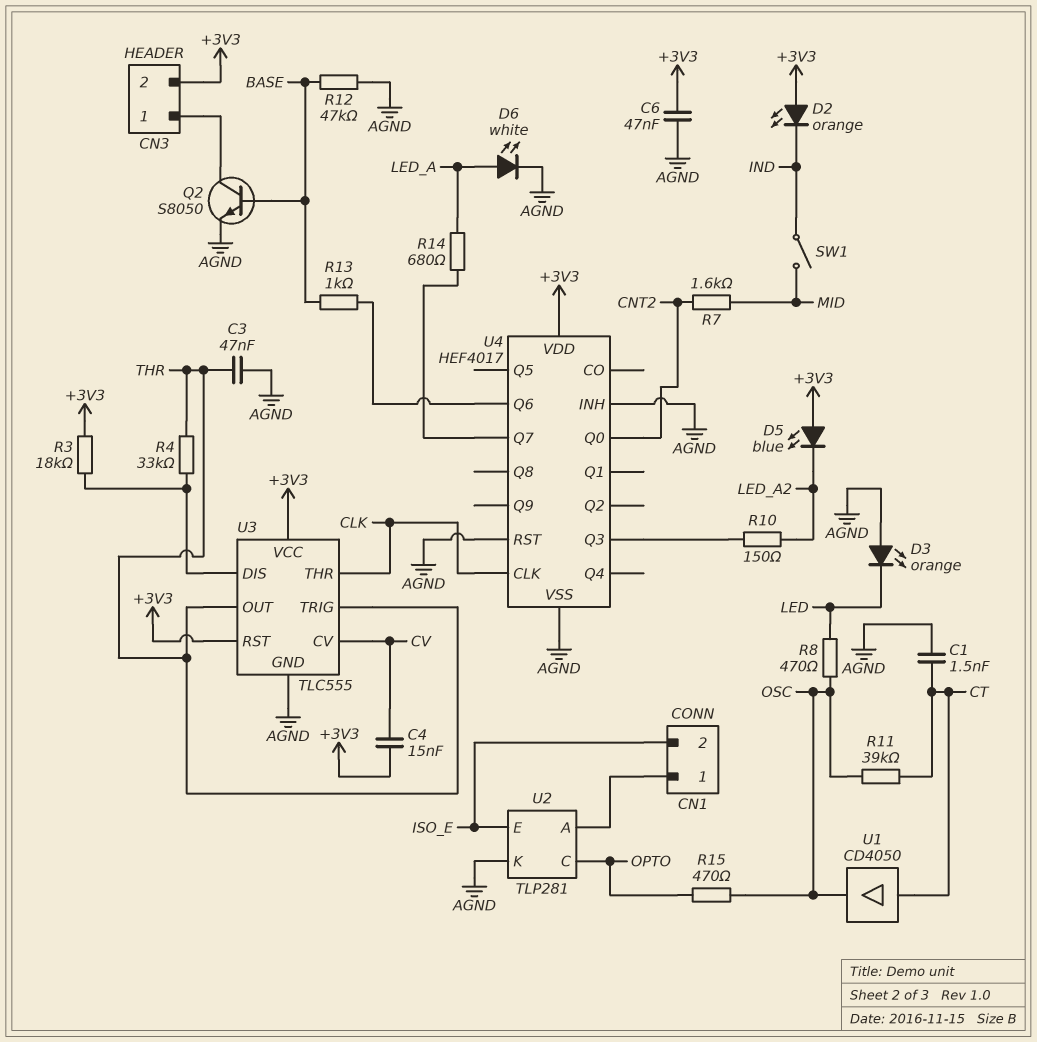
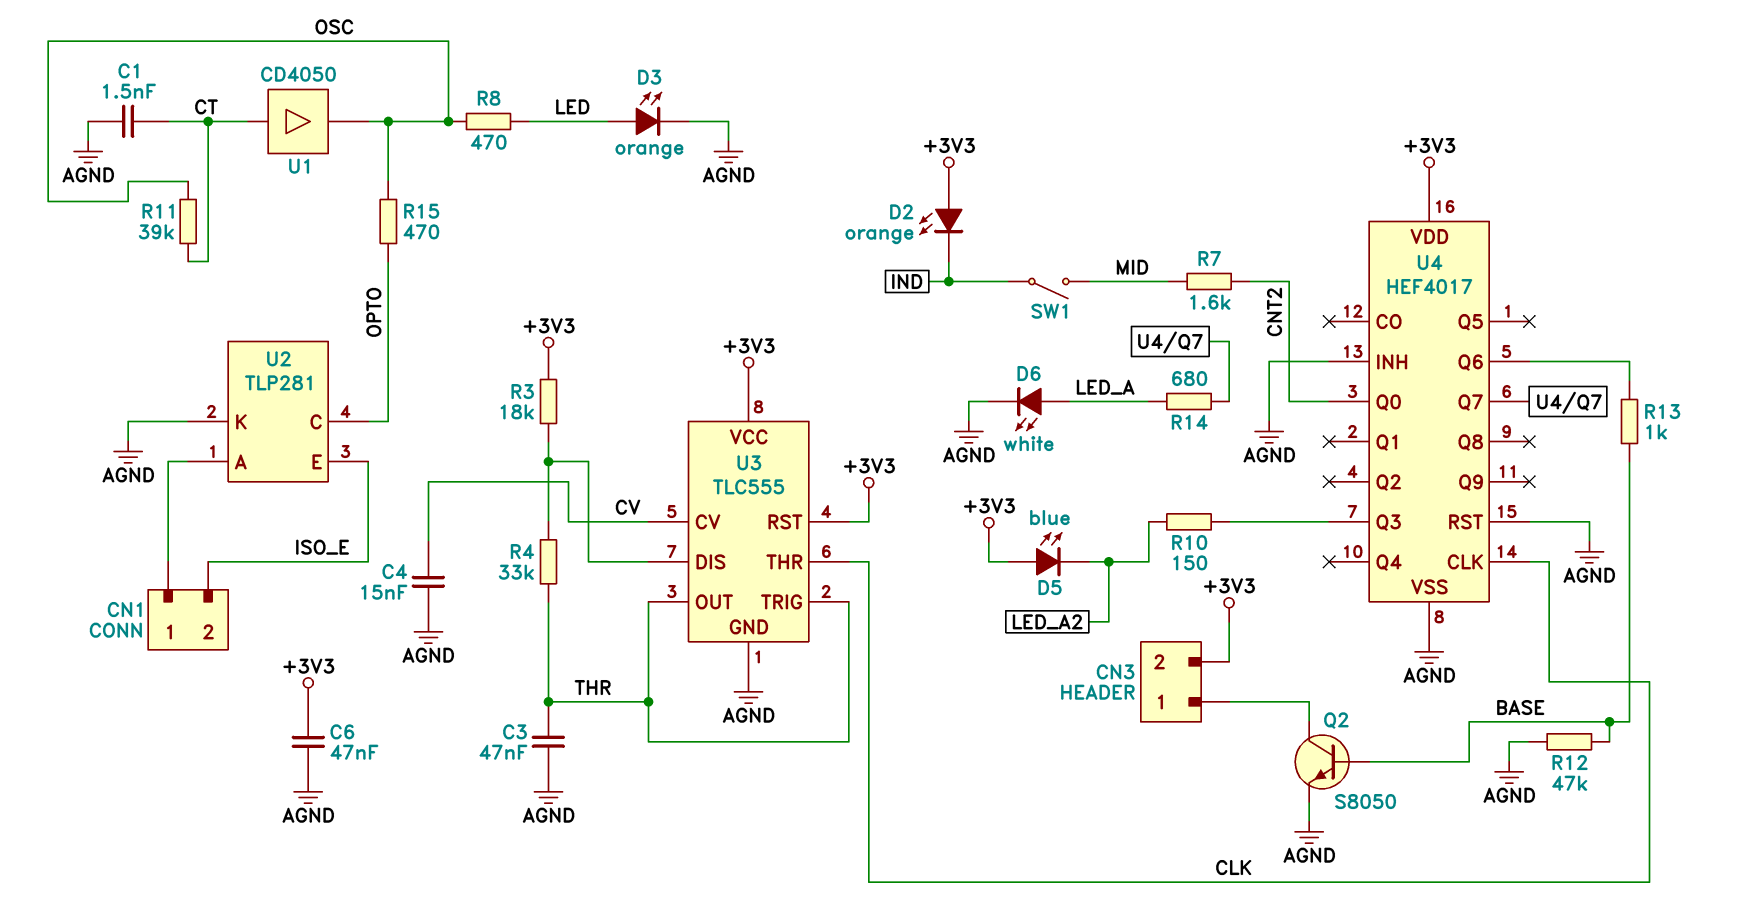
C4: 15nF (+3V3, CV) -> 15nF (AGND, CV)
D3: LED orange (A AGND, K LED) -> LED orange (A LED, K AGND)

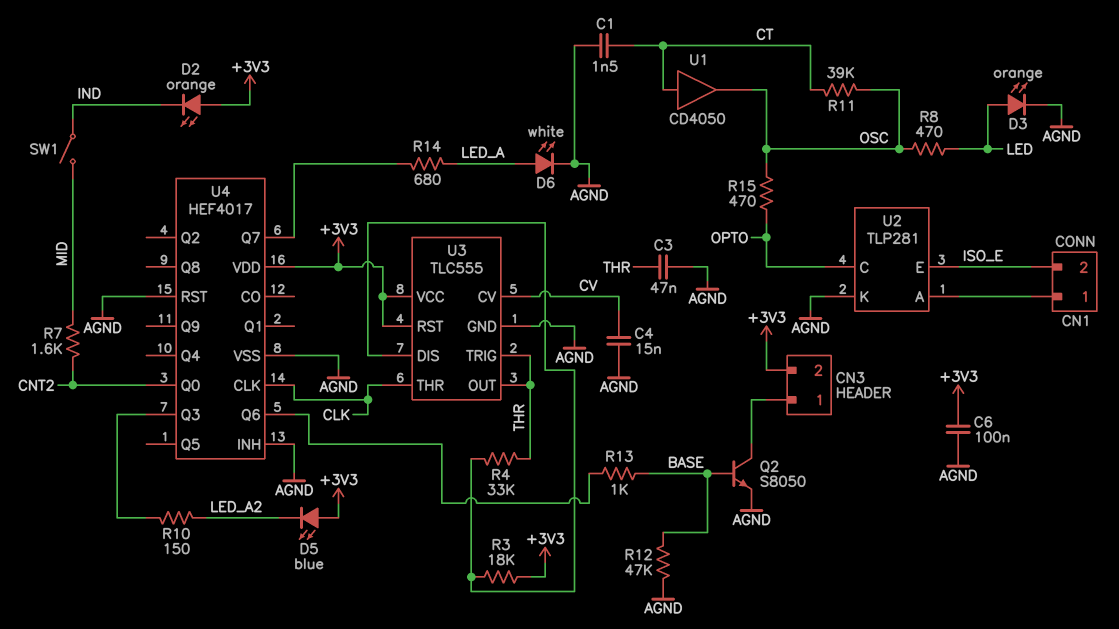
C6: 47nF (+3V3, AGND) -> 100nF (+3V3, AGND)

